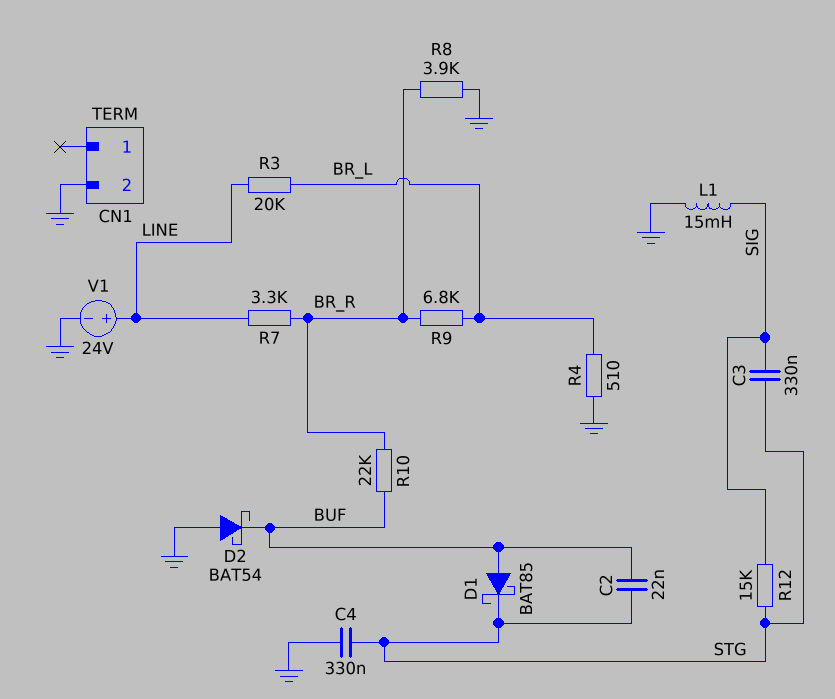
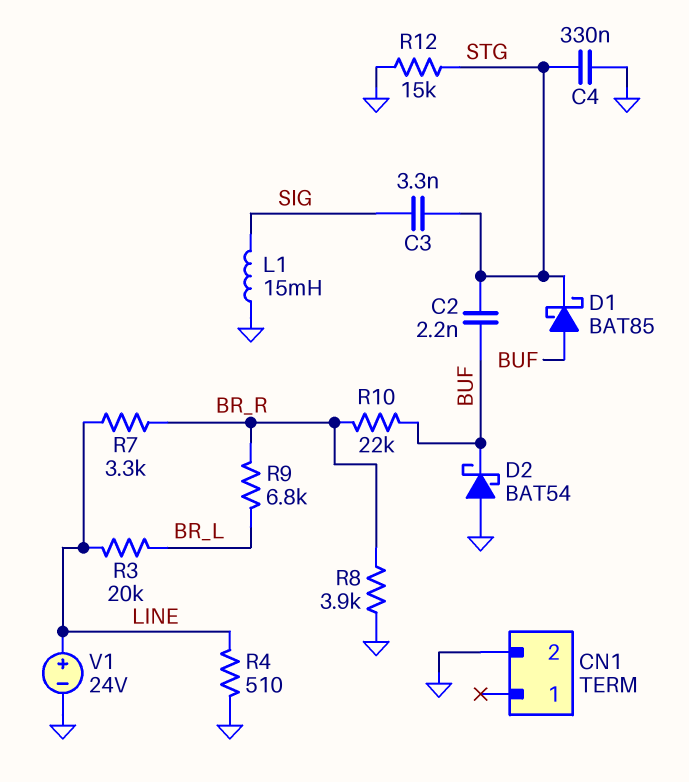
C2: 22nF (BUF, STG) -> 2.2nF (BUF, STG)
C3: 330nF (SIG, STG) -> 3.3nF (SIG, STG)
R4: 510 (BR_L, GND) -> 510 (GND, LINE)
R12: 15k (SIG, STG) -> 15k (GND, STG)

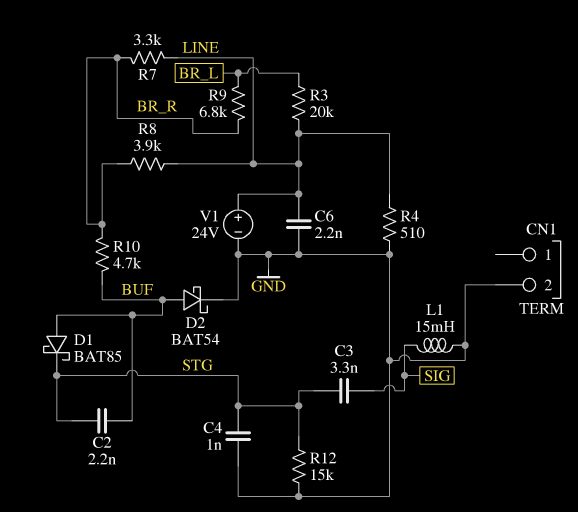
C4: 330nF (GND, STG) -> 1nF (GND, STG)
C6: none -> 2.2nF (GND, LINE)
D2: schottky BAT54 (A GND, K BUF) -> schottky BAT54 (A BUF, K GND)
R8: 3.9k (BR_R, GND) -> 3.9k (BR_R, LINE)
R10: 22k (BR_R, BUF) -> 4.7k (BR_R, BUF)

